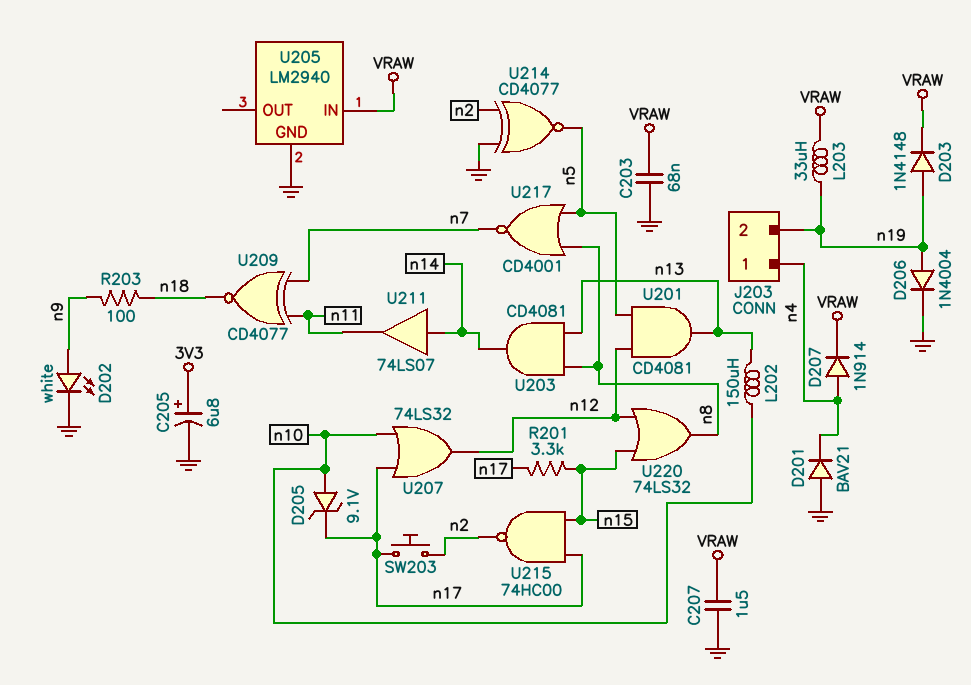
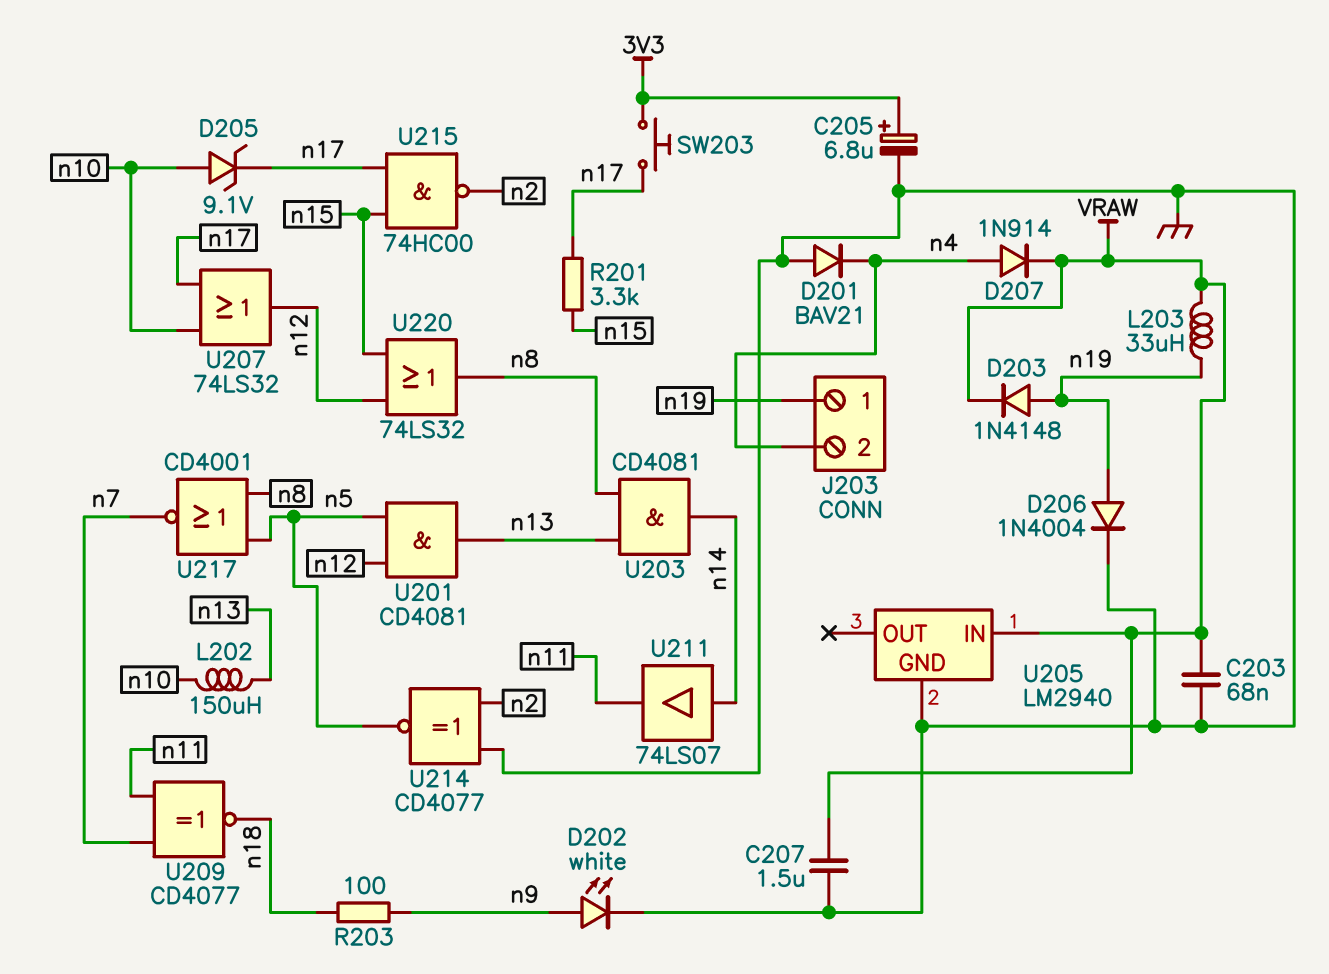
J203 pin 1: n4 -> n19
J203 pin 2: n19 -> n4
SW203: button (n2, n17) -> button (3V3, n17)

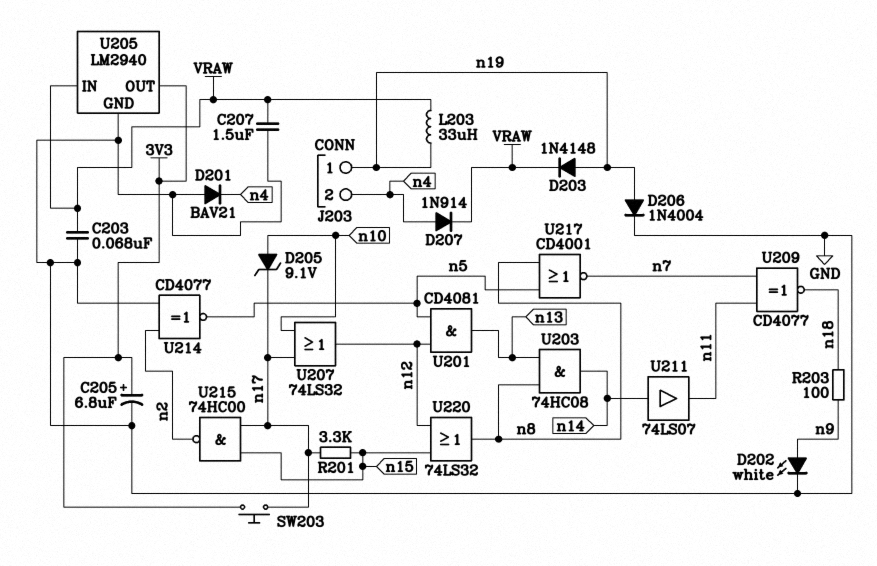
L202: 150uH (n10, n13) -> none
U203: AND CD4081 (in n8, in n13, out n14) -> AND 74HC08 (in n8, in n13, out n14)
U205 pin OUT: none -> 3V3

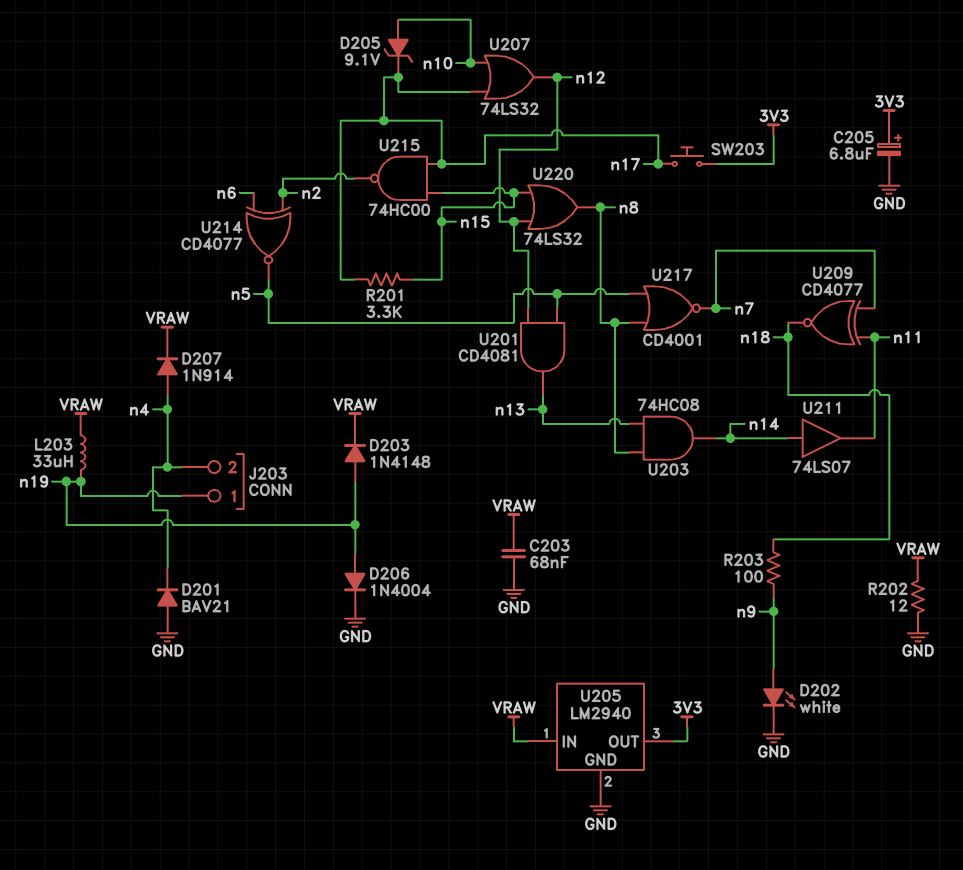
C207: 1.5uF (GND, VRAW) -> none
R202: none -> 12 (GND, VRAW)
U214: XNOR CD4077 (in GND, in n2, out n5) -> XNOR CD4077 (in n2, in n6, out n5)

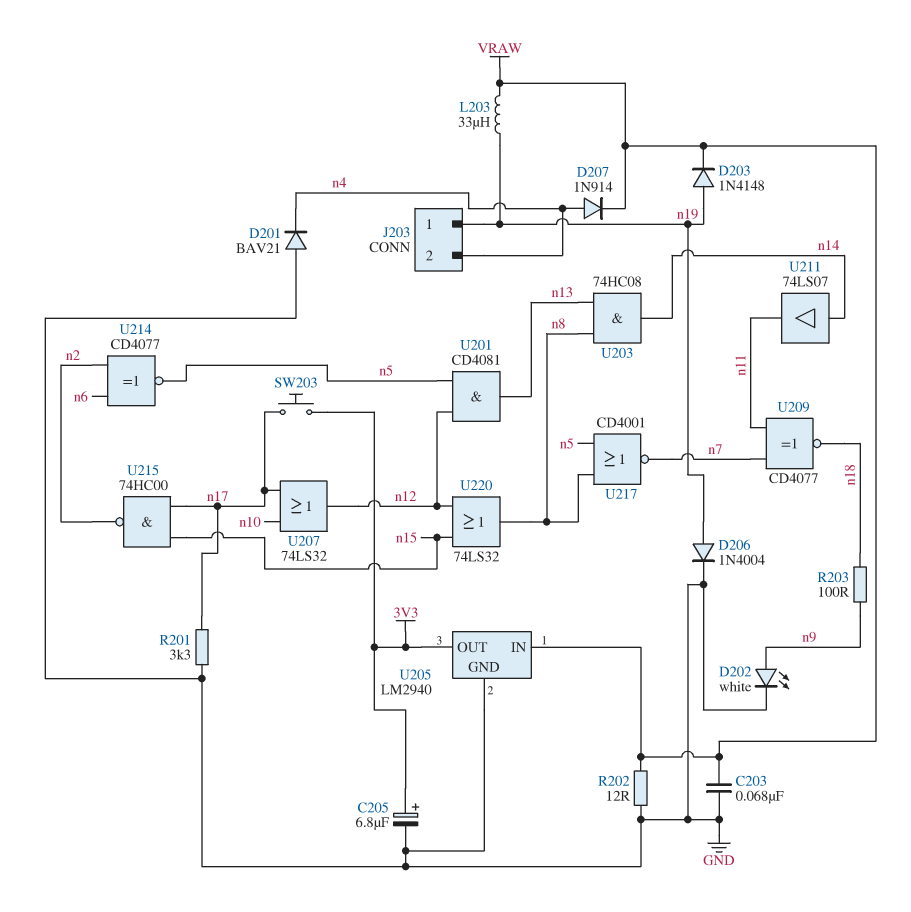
D205: zener 9.1V (A n10, K n17) -> none
R201: 3.3k (n15, n17) -> 3.3k (GND, n17)

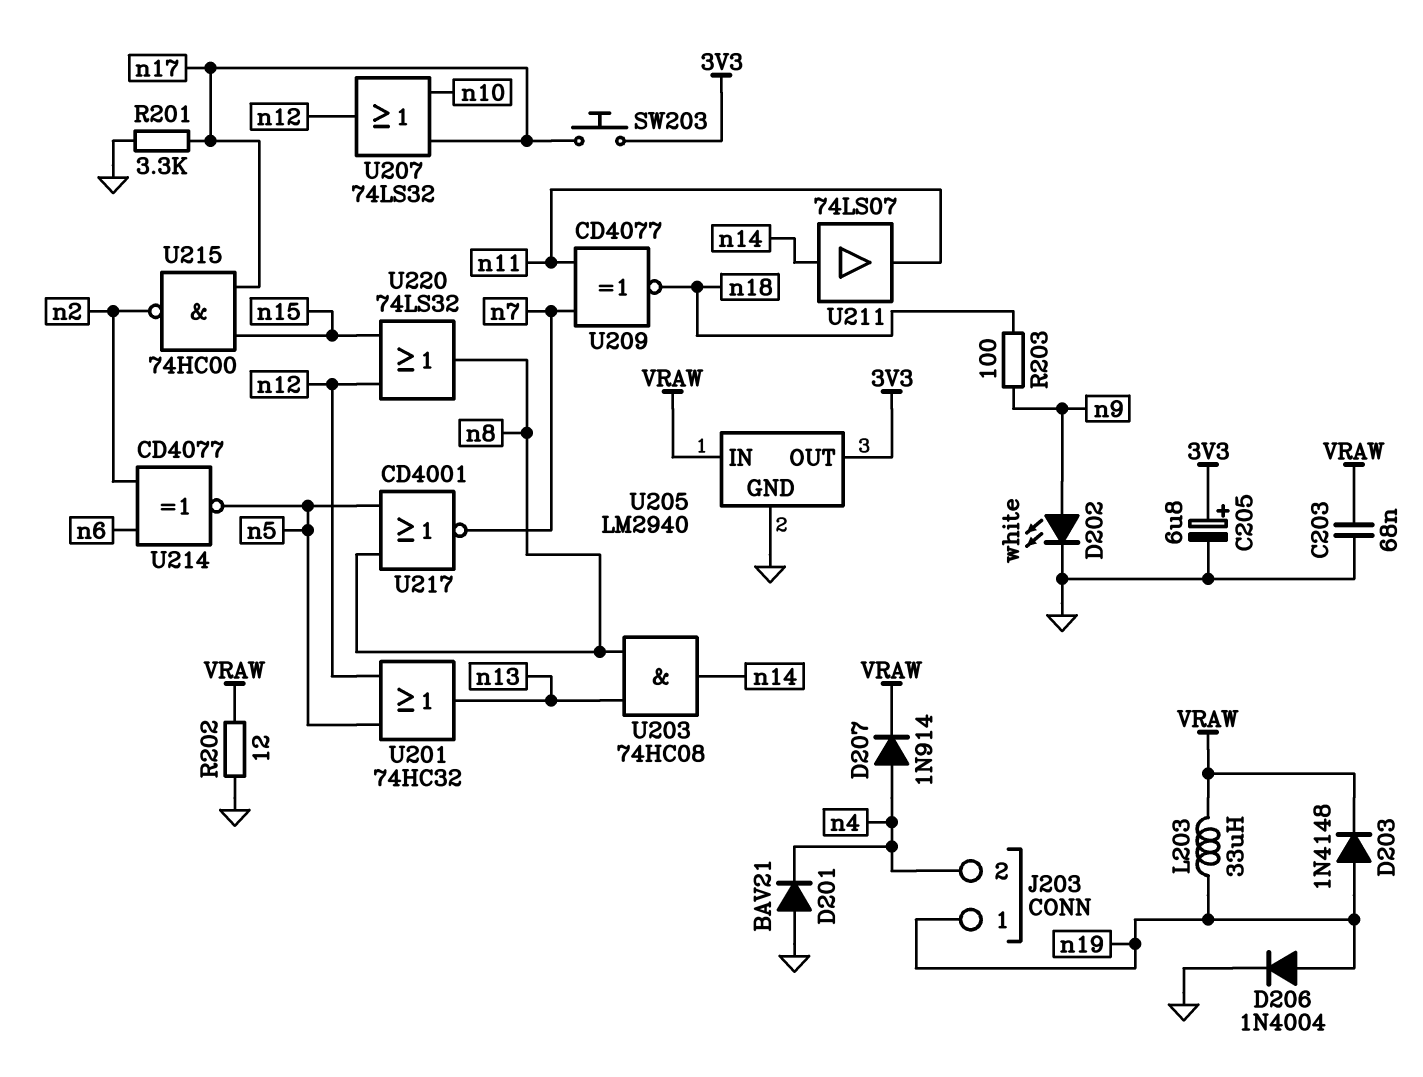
U201: AND CD4081 (in n5, in n12, out n13) -> OR 74HC32 (in n5, in n12, out n13)

